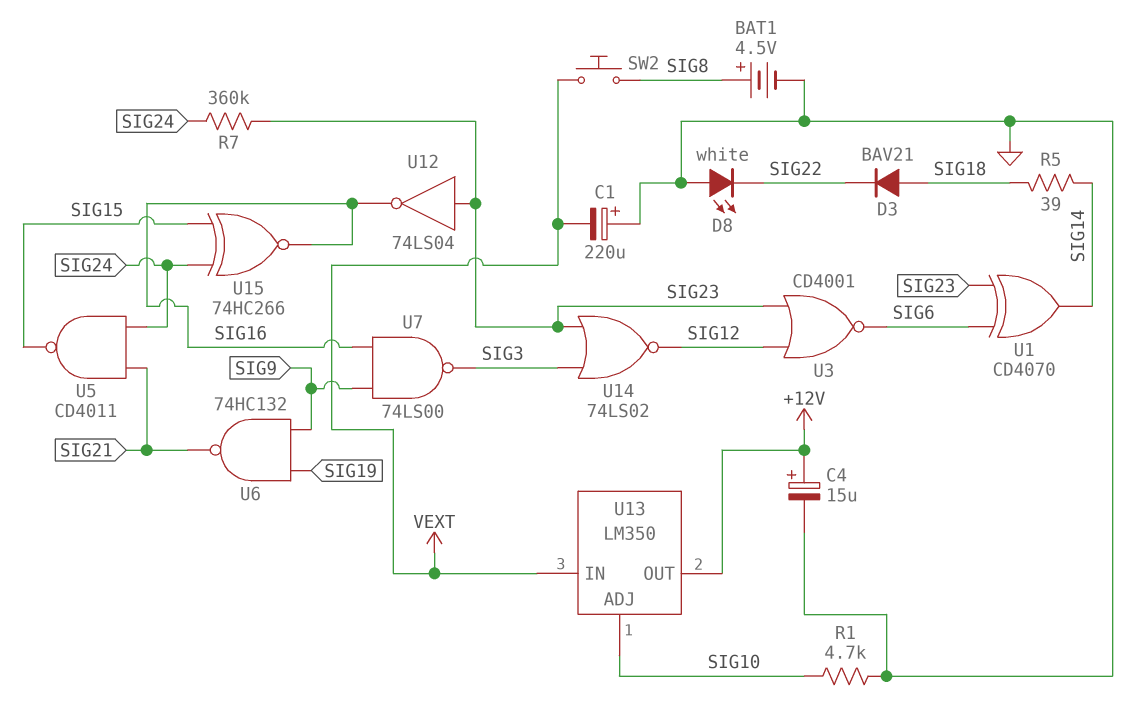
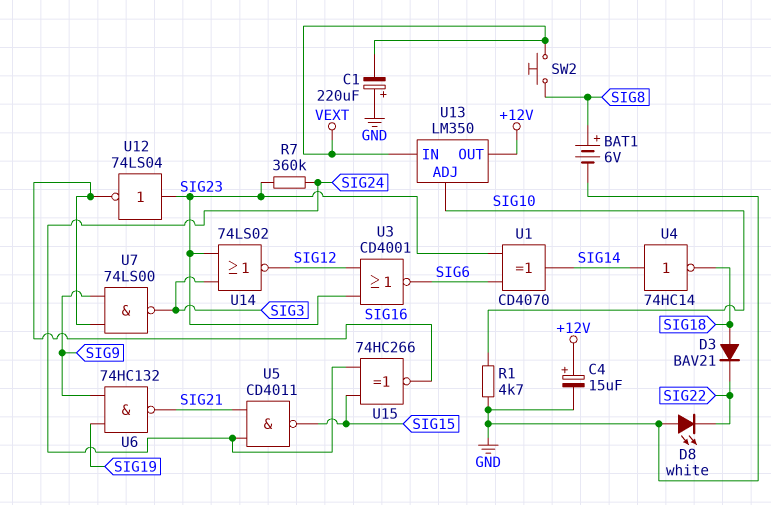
BAT1: 4.5V (plus SIG8, minus GND) -> 6V (plus SIG8, minus GND)
R5: 39 (SIG14, SIG18) -> none
U4: none -> NOT 74HC14 (in SIG14, out SIG18)

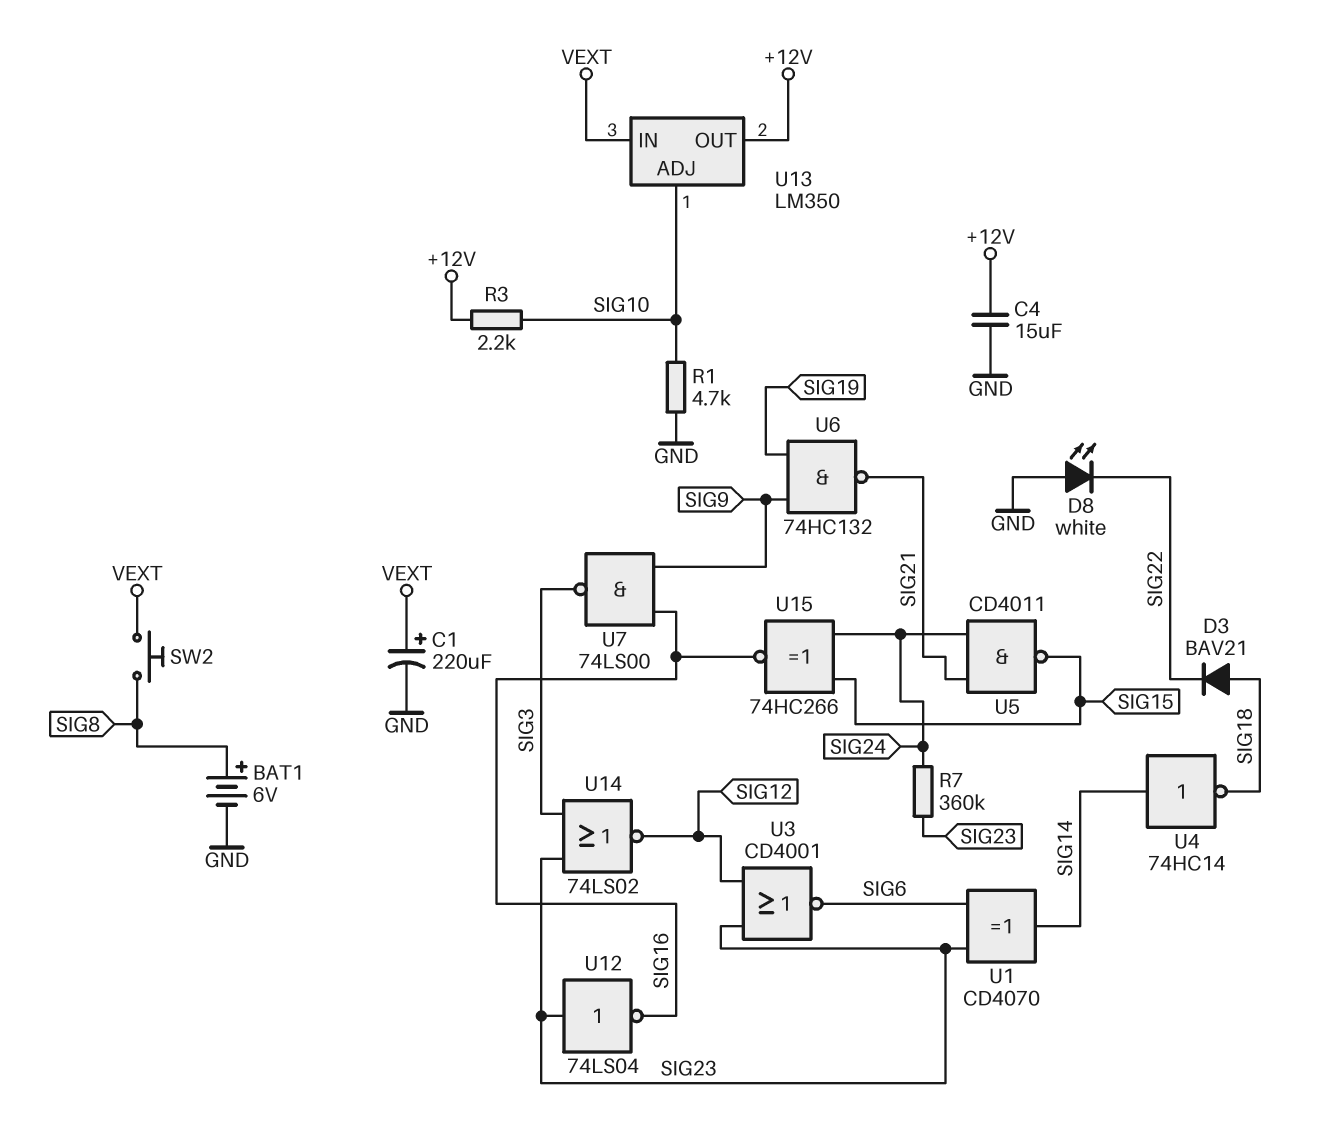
C1: 220uF (plus GND, minus VEXT) -> 220uF (plus VEXT, minus GND)
C4: 15uF (plus +12V, minus GND) -> 15uF (+12V, GND)
R3: none -> 2.2k (+12V, SIG10)

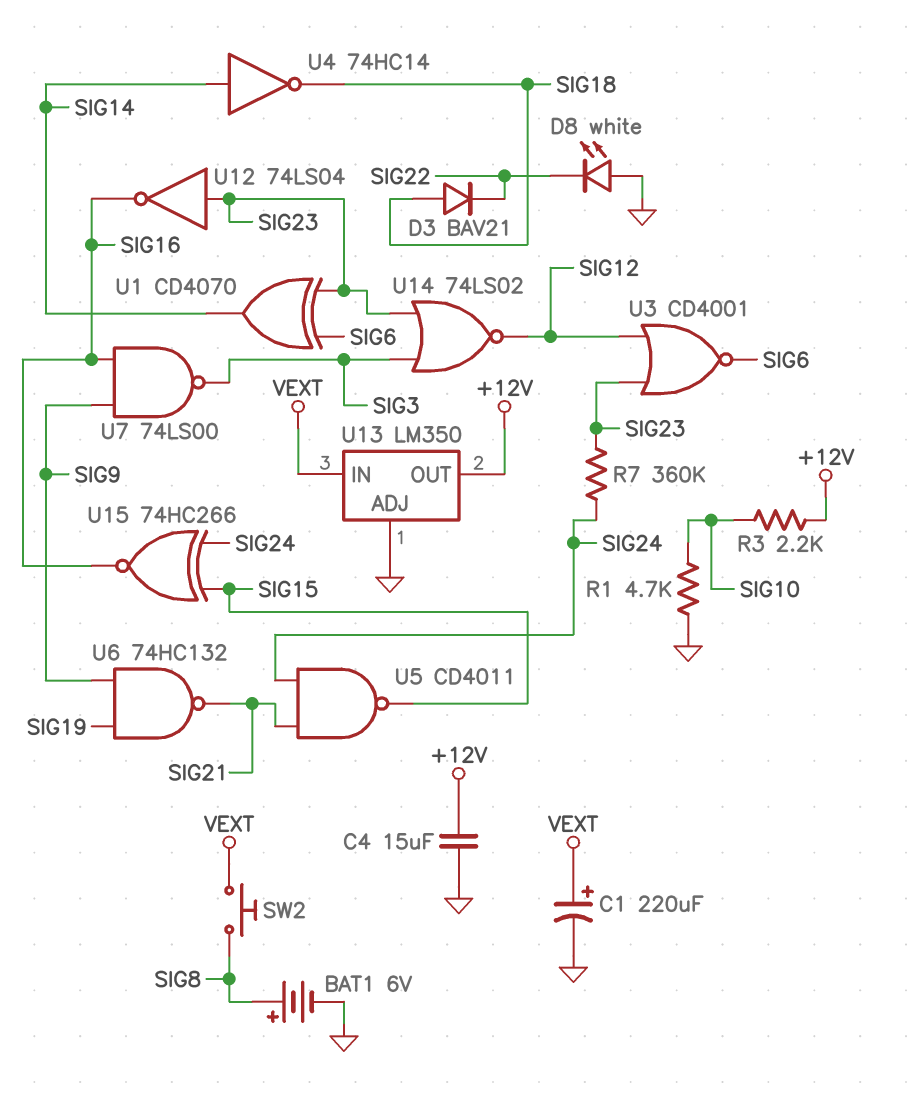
U13 pin ADJ: SIG10 -> GND

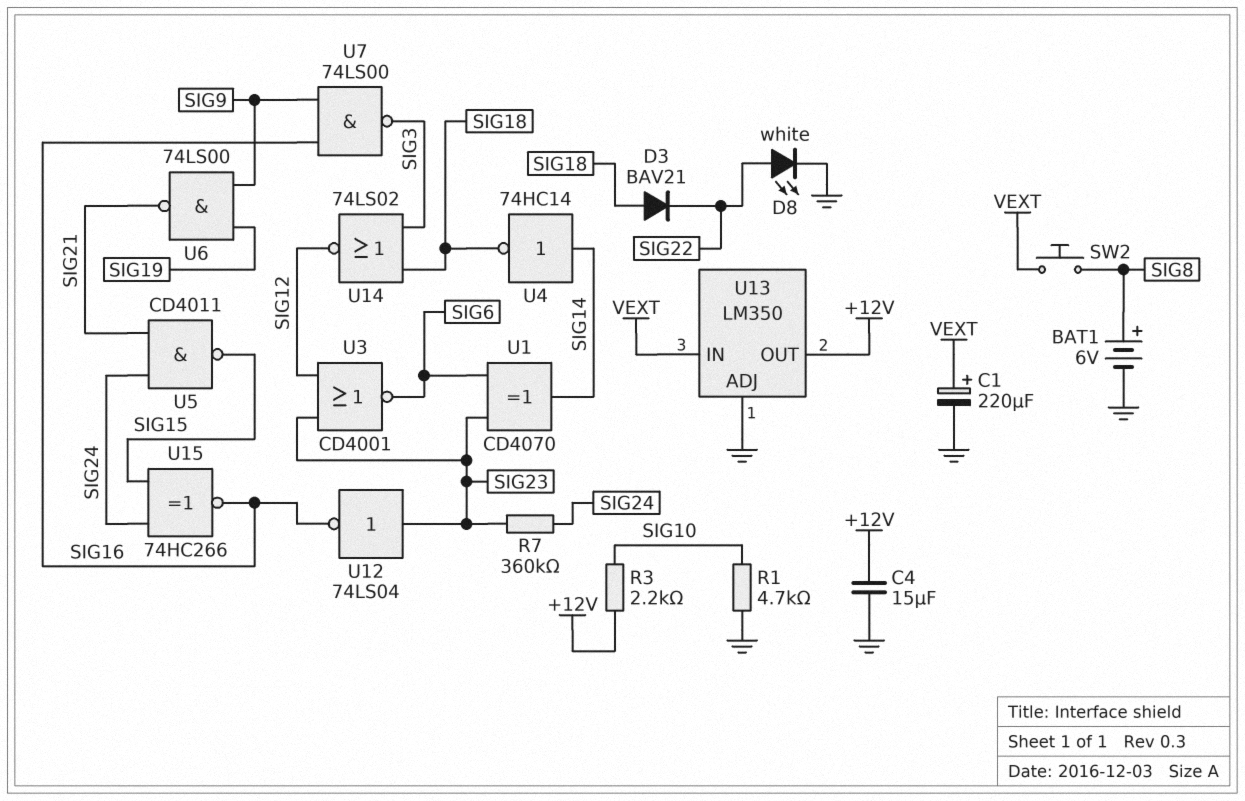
D8: LED white (A GND, K SIG22) -> LED white (A SIG22, K GND)
U6: NAND 74HC132 (in SIG9, in SIG19, out SIG21) -> NAND 74LS00 (in SIG9, in SIG19, out SIG21)
U14: NOR 74LS02 (in SIG3, in SIG23, out SIG12) -> NOR 74LS02 (in SIG3, in SIG18, out SIG12)

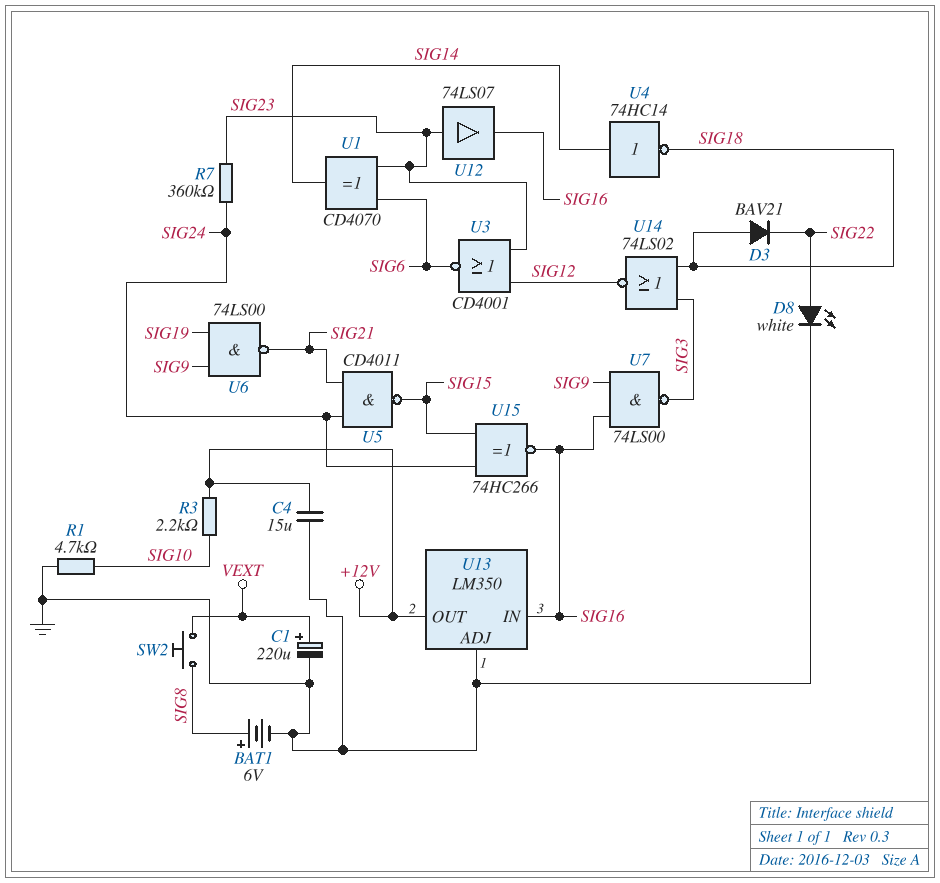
U12: NOT 74LS04 (in SIG23, out SIG16) -> buffer 74LS07 (in SIG23, out SIG16)
U13 pin IN: VEXT -> SIG16

